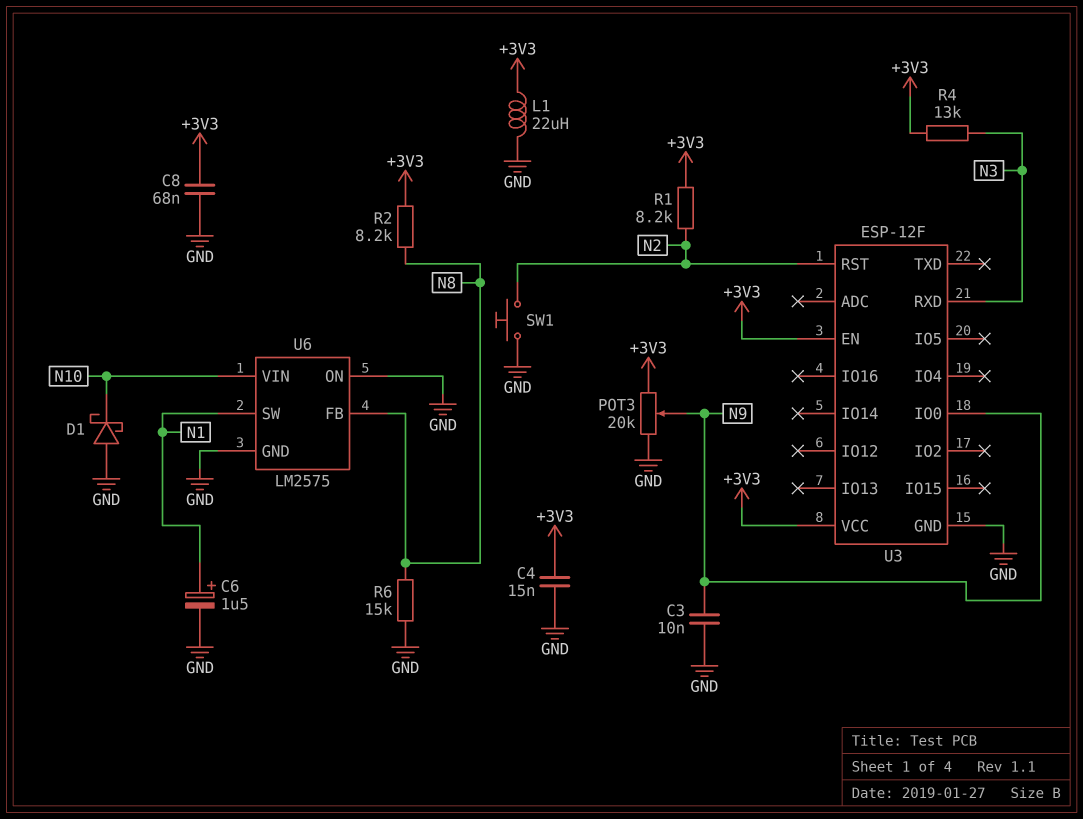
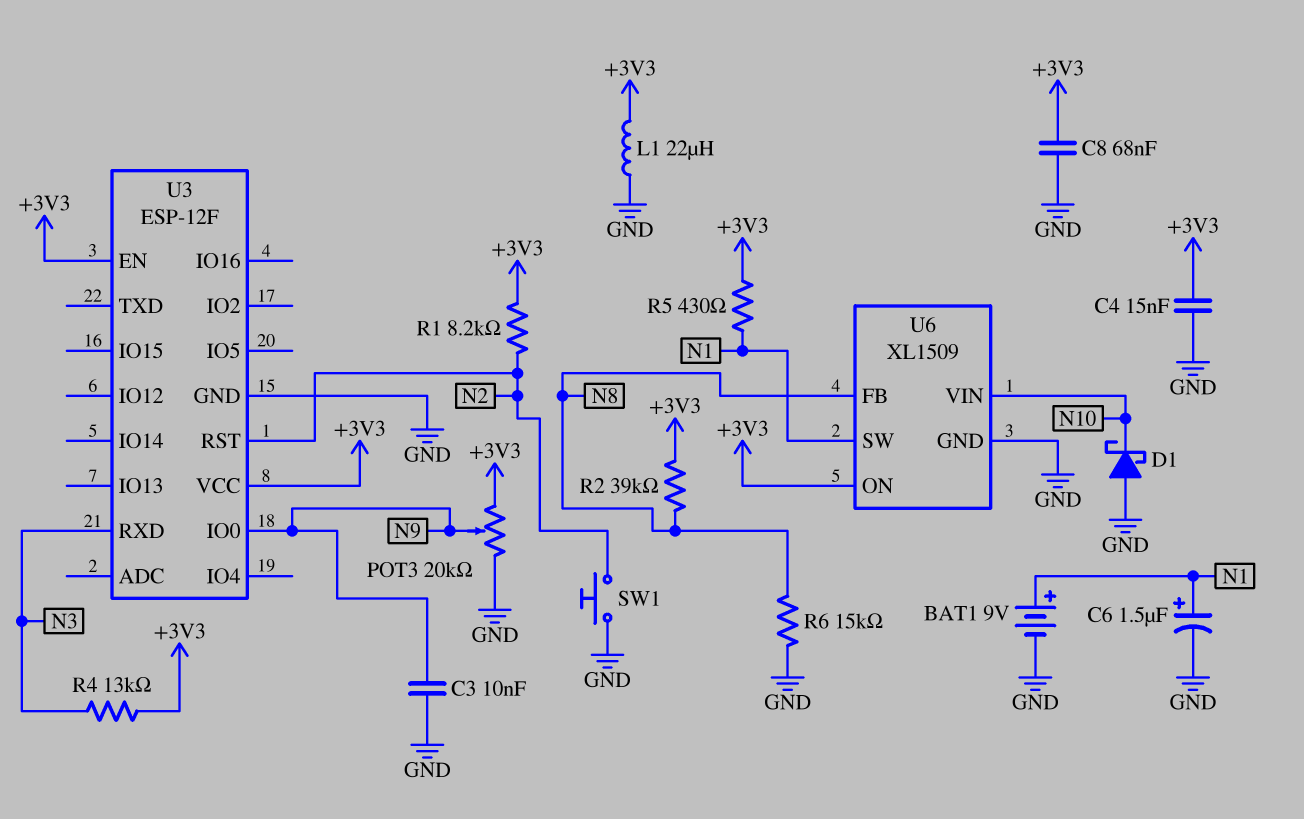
BAT1: none -> 9V (plus N1, minus GND)
R2: 8.2k (+3V3, N8) -> 39k (+3V3, N8)
R5: none -> 430 (+3V3, N1)
U6: LM2575 -> XL1509
U6 pin ON: GND -> +3V3

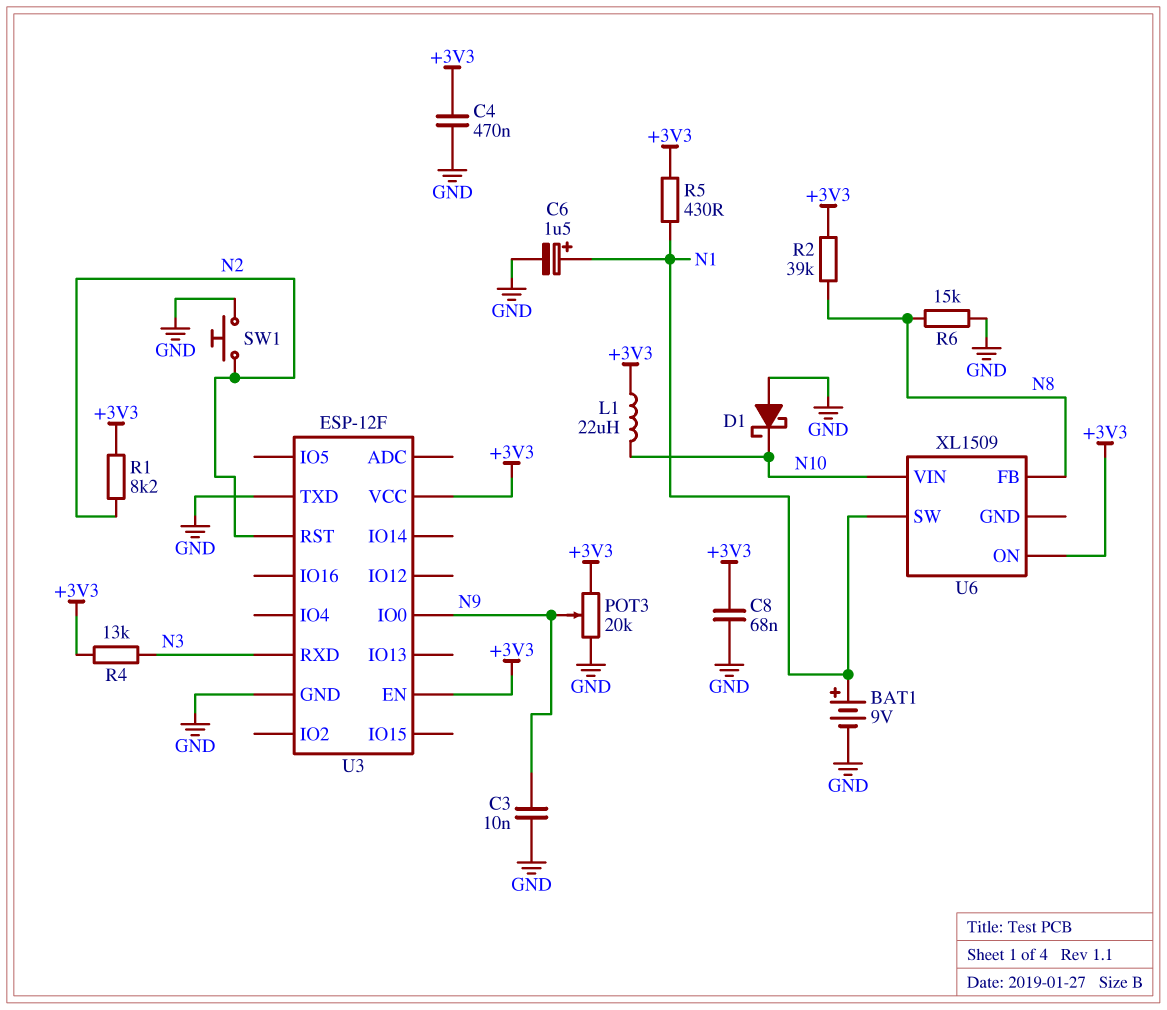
C4: 15nF (+3V3, GND) -> 470nF (+3V3, GND)
L1: 22uH (+3V3, GND) -> 22uH (+3V3, N10)
U3 pin TXD: none -> GND
U6 pin GND: GND -> none

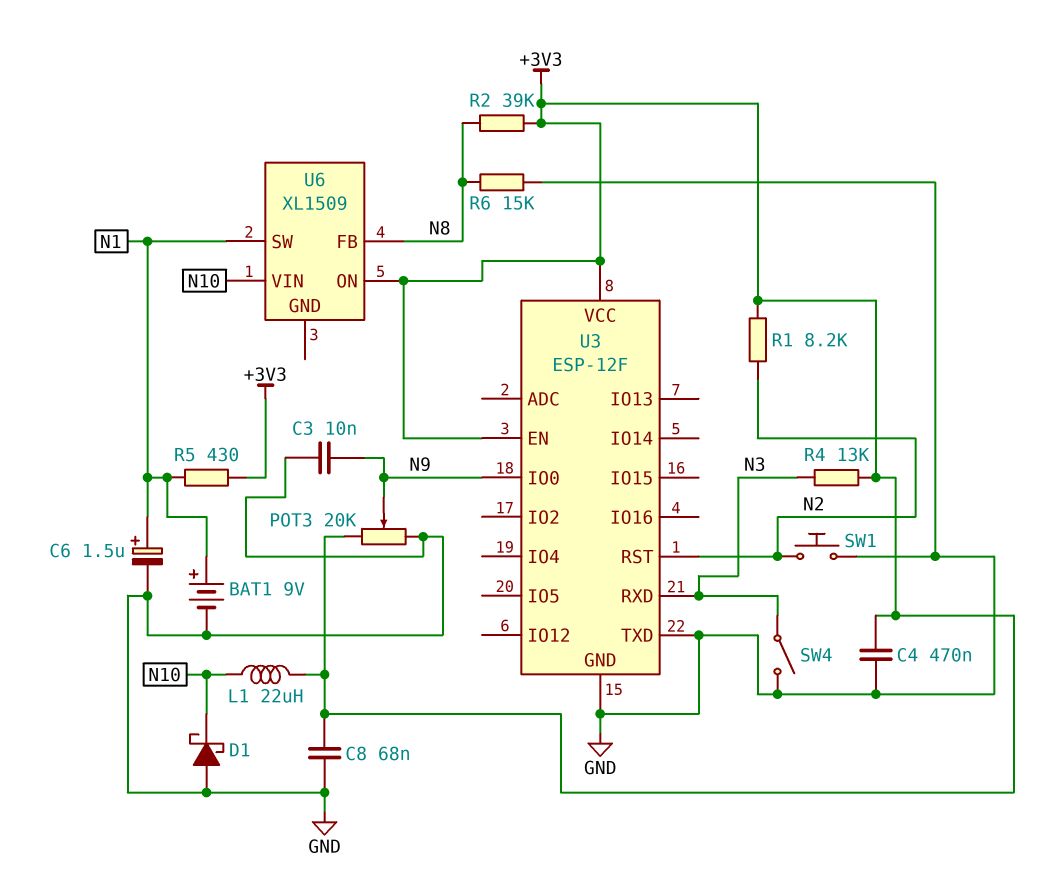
SW4: none -> switch (GND, N3)

